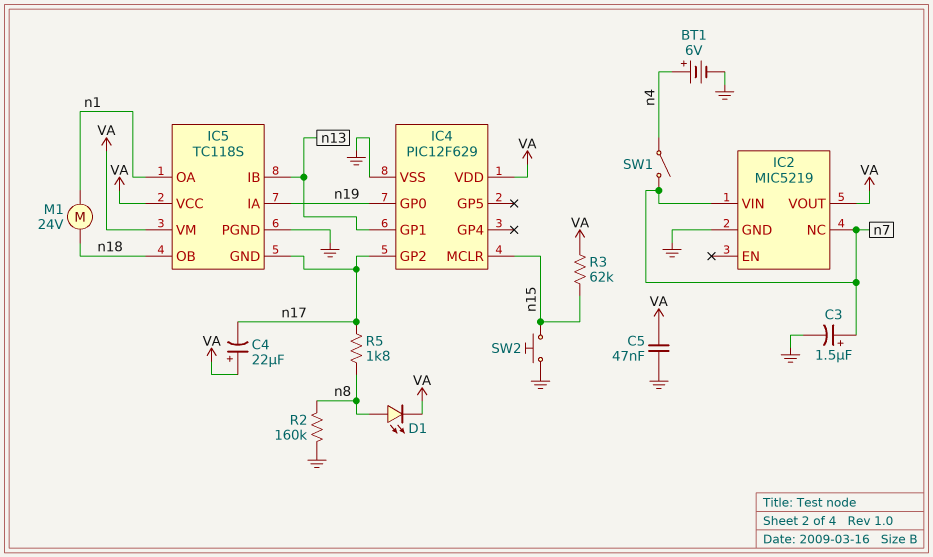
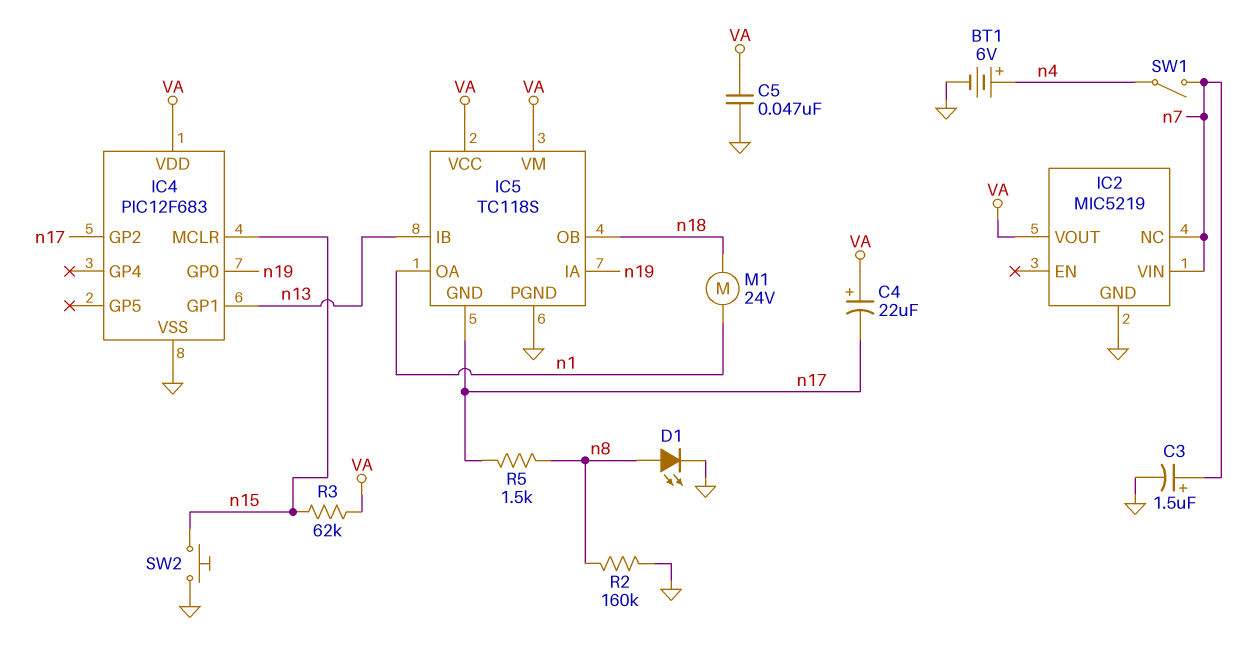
D1: LED (A n8, K VA) -> LED (A n8, K GND)
IC4: PIC12F629 -> PIC12F683
R5: 1.8k (n8, n17) -> 1.5k (n8, n17)

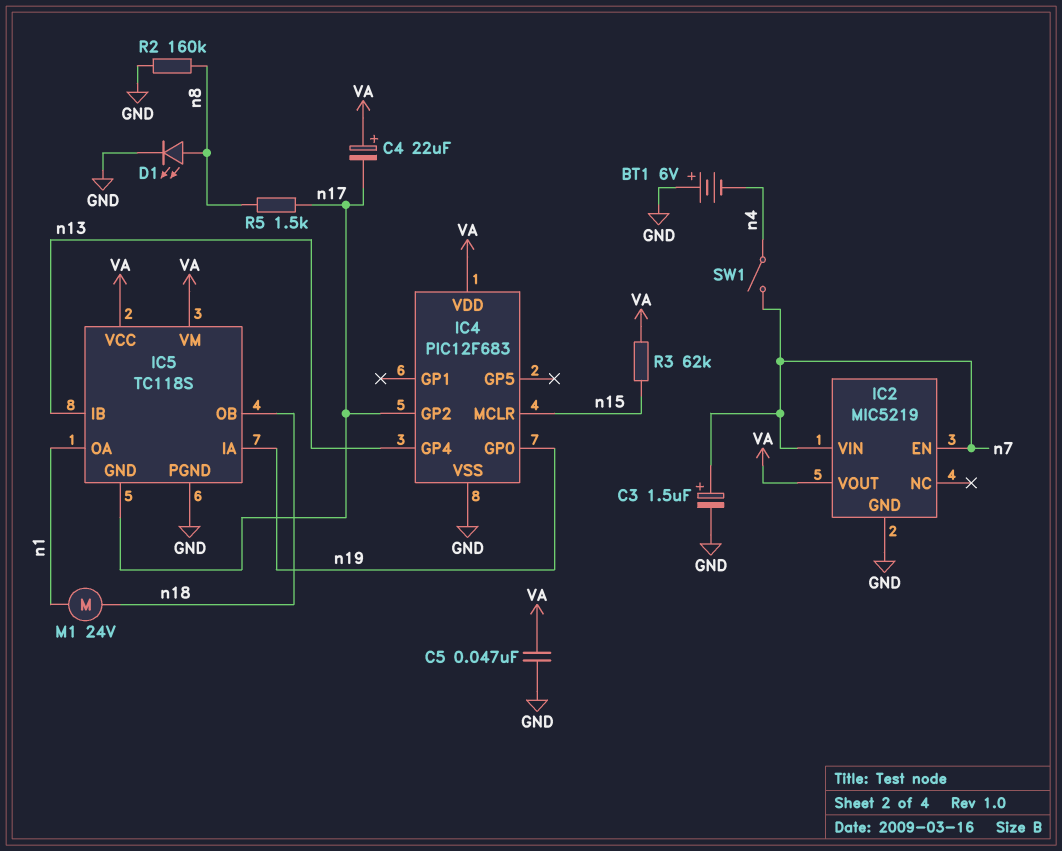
BT1: 6V (plus n4, minus GND) -> 6V (plus GND, minus n4)
IC2 pin EN: none -> n7
IC2 pin NC: n7 -> none
IC4 pin GP1: n13 -> none
IC4 pin GP4: none -> n13
SW2: button (GND, n15) -> none

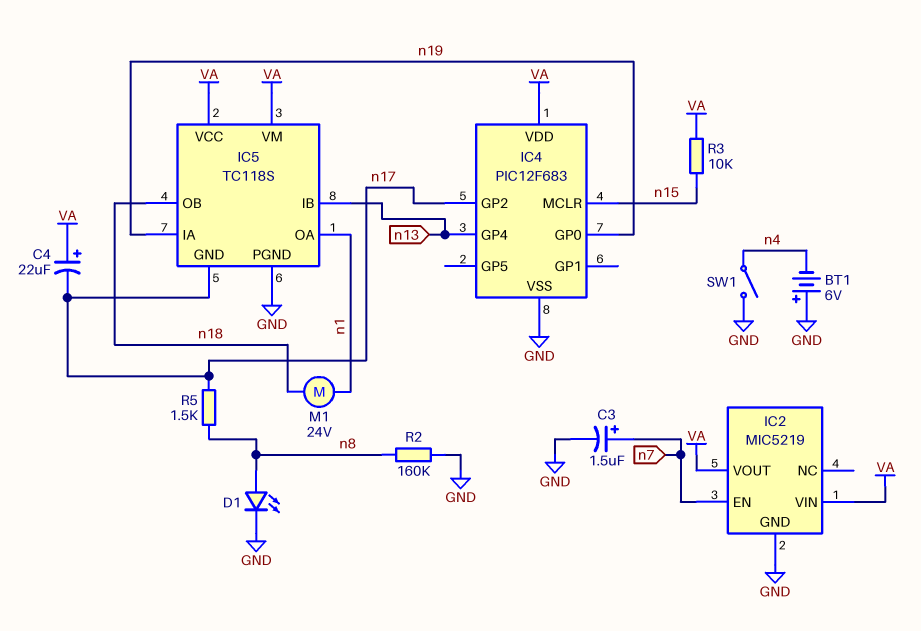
C5: 47nF (GND, VA) -> none
IC2 pin VIN: n7 -> VA
R3: 62k (VA, n15) -> 10k (VA, n15)
SW1: switch (n4, n7) -> switch (GND, n4)

